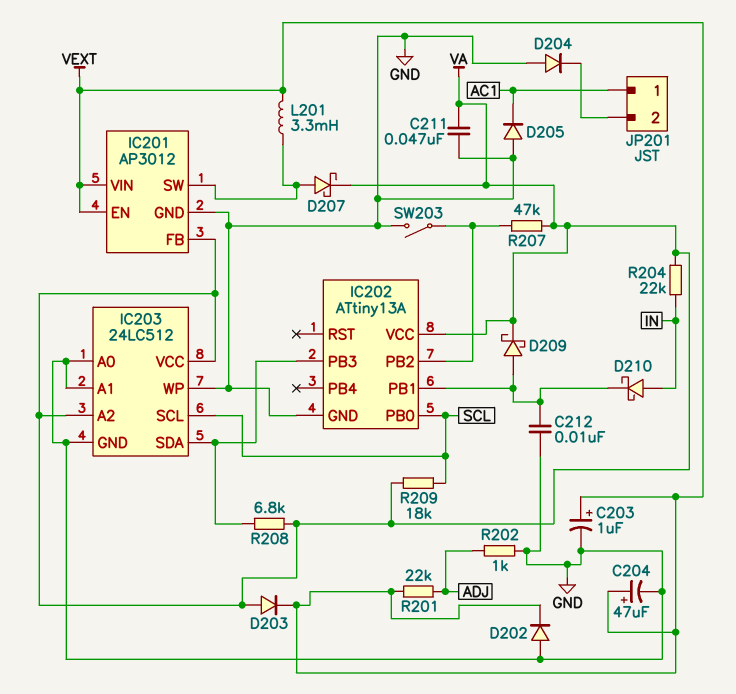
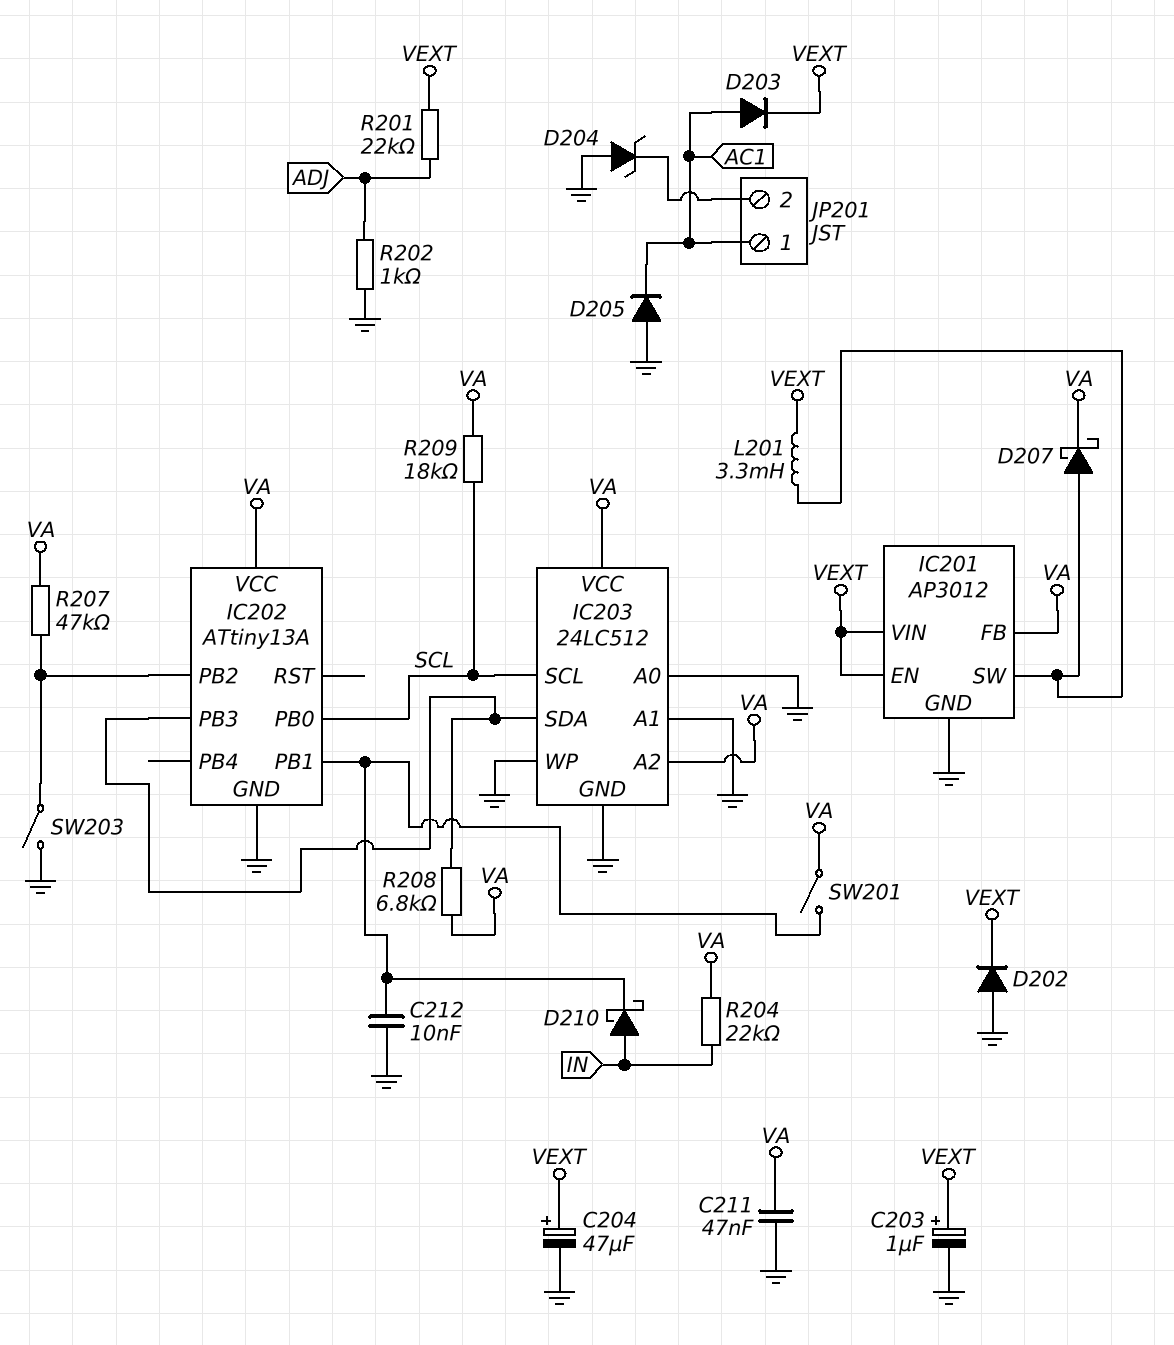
D203: diode (A VA, K VEXT) -> diode (A AC1, K VEXT)
D204: diode (A GND, K JP201/2) -> zener (A GND, K JP201/2)
D209: schottky (A IC202/PB1, K VA) -> none
SW201: none -> switch (IC202/PB1, VA)

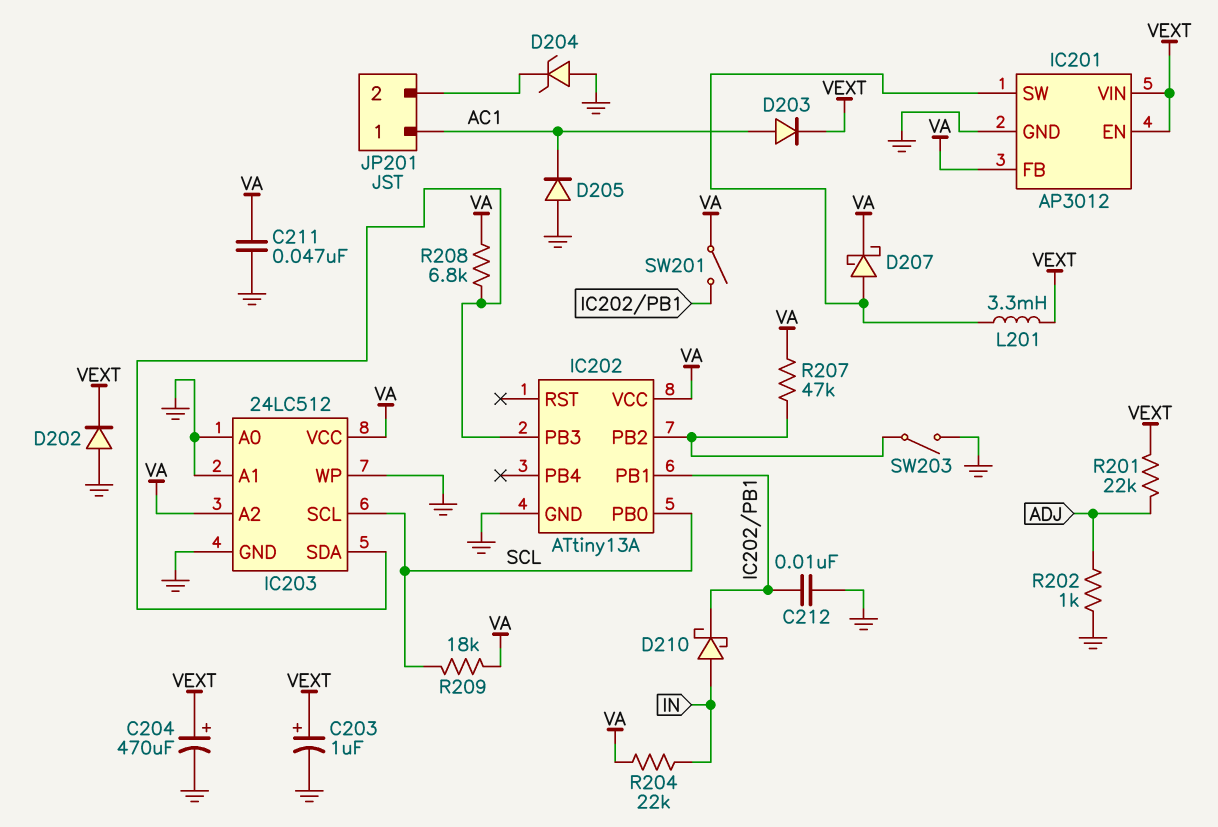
C204: 47uF (plus VEXT, minus GND) -> 470uF (plus VEXT, minus GND)

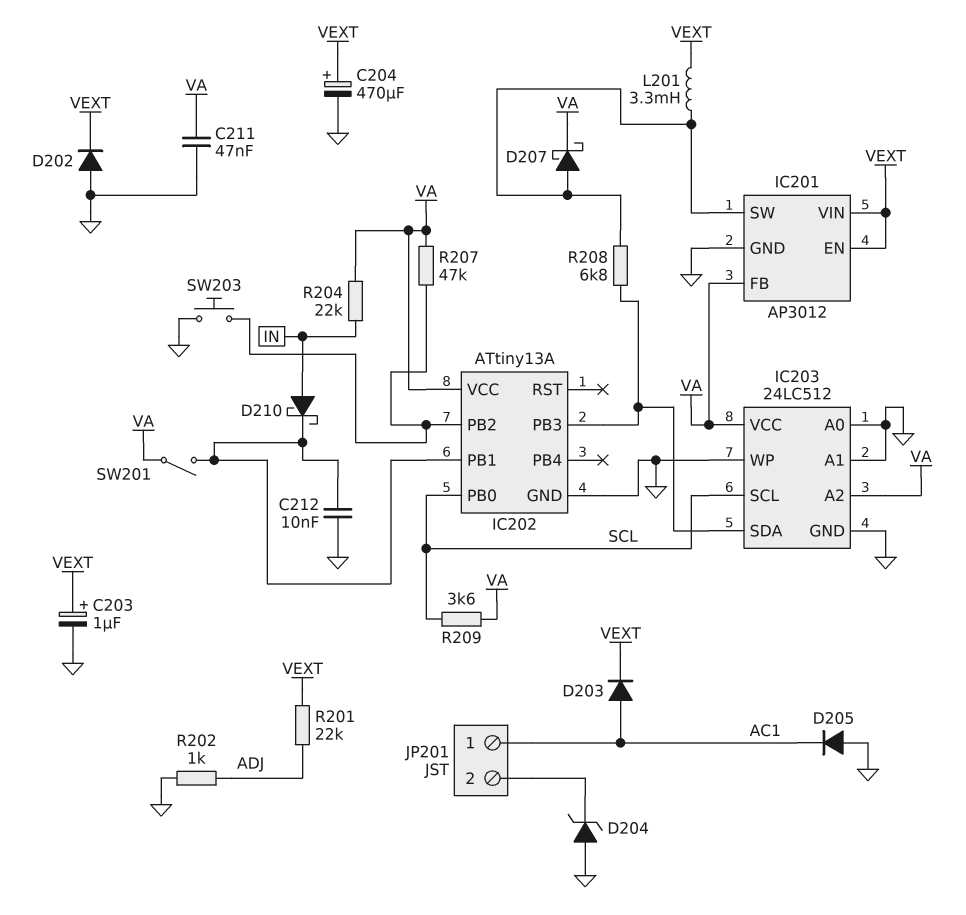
R208: 6.8k (IC202/PB3, VA) -> 6.8k (IC201/SW, IC202/PB3)
R209: 18k (SCL, VA) -> 3.6k (SCL, VA)
SW203: switch (GND, IC202/PB2) -> button (GND, IC202/PB2)

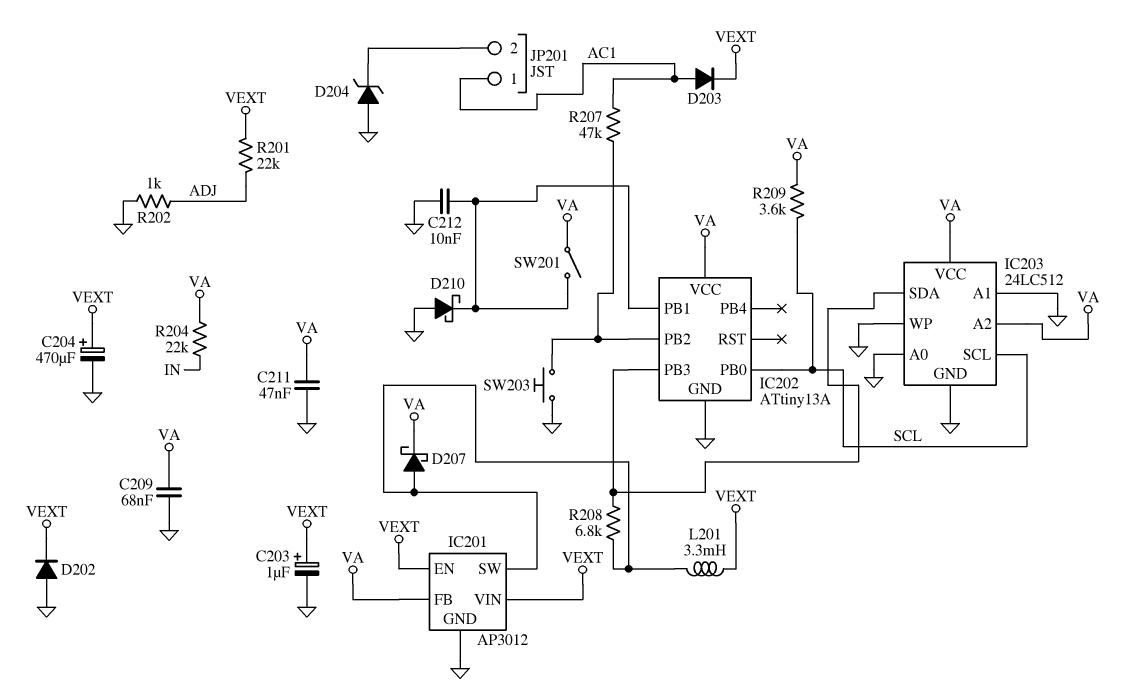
C209: none -> 68nF (GND, VA)
D205: diode (A GND, K AC1) -> none
D210: schottky (A IN, K IC202/PB1) -> schottky (A GND, K IC202/PB1)
R207: 47k (IC202/PB2, VA) -> 47k (AC1, IC202/PB2)

